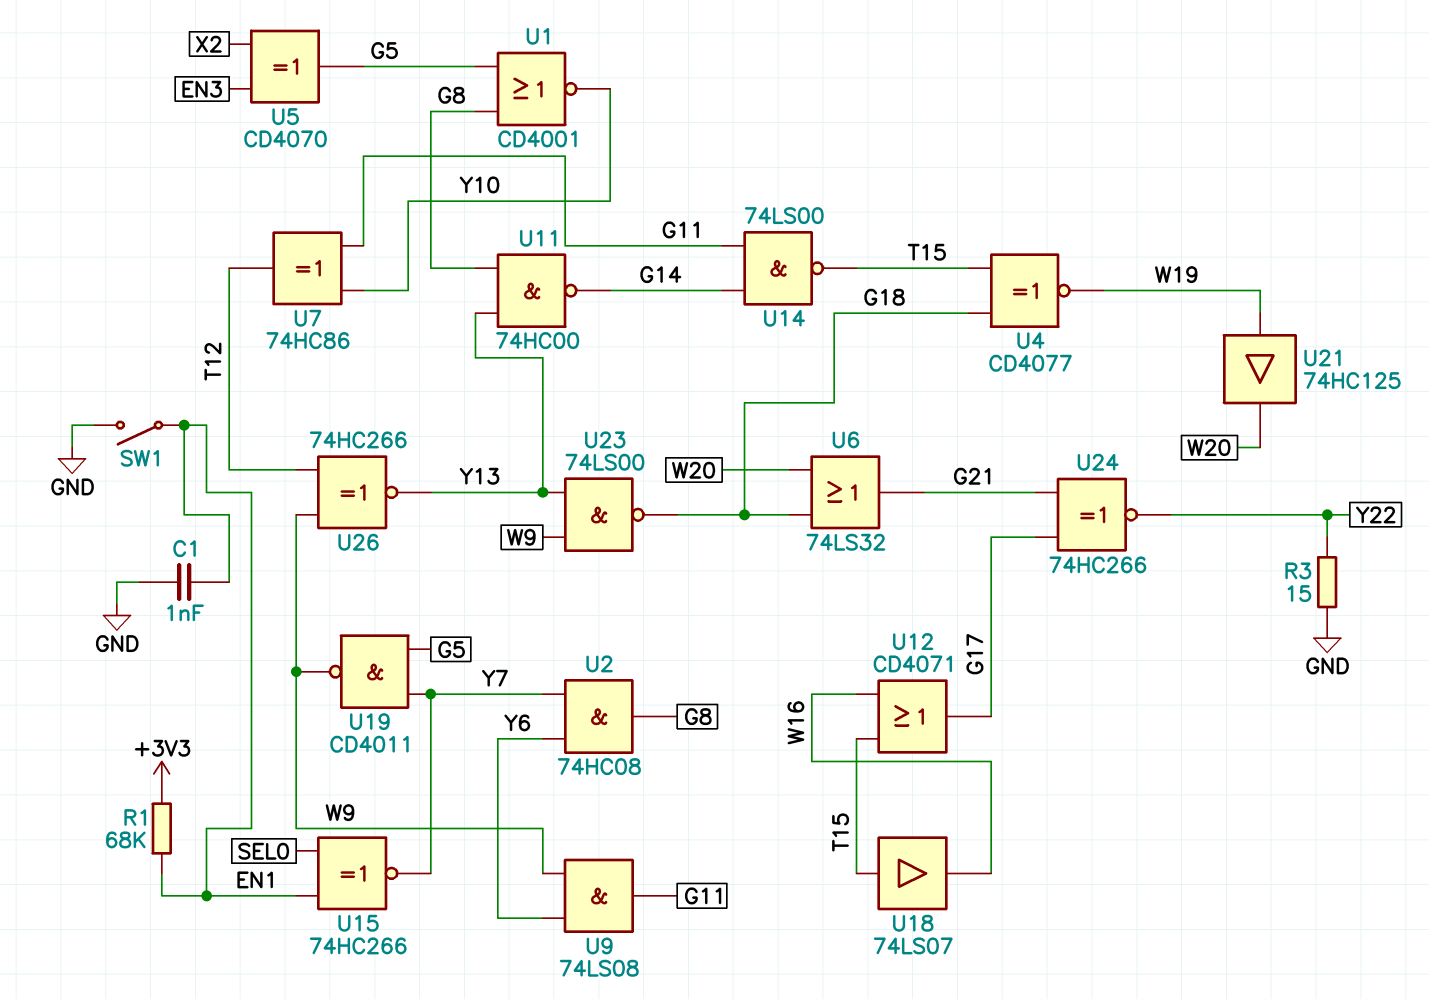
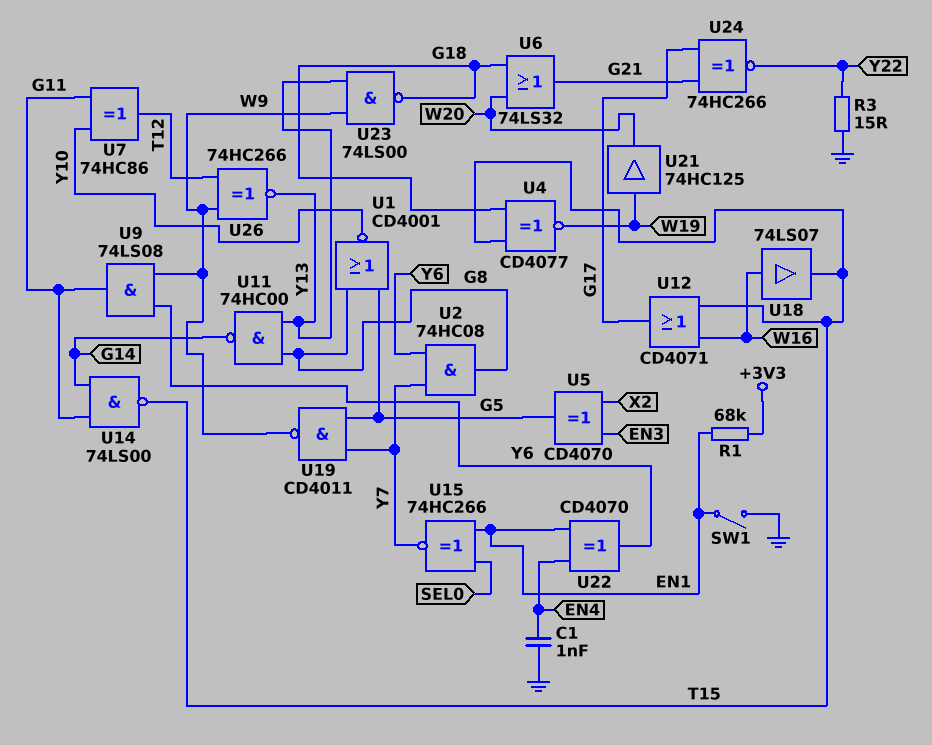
C1: 1nF (EN1, GND) -> 1nF (EN4, GND)
U18: buffer 74LS07 (in T15, out W16) -> buffer 74LS07 (in W16, out T15)
U22: none -> XOR CD4070 (in EN1, in EN4, out Y6)

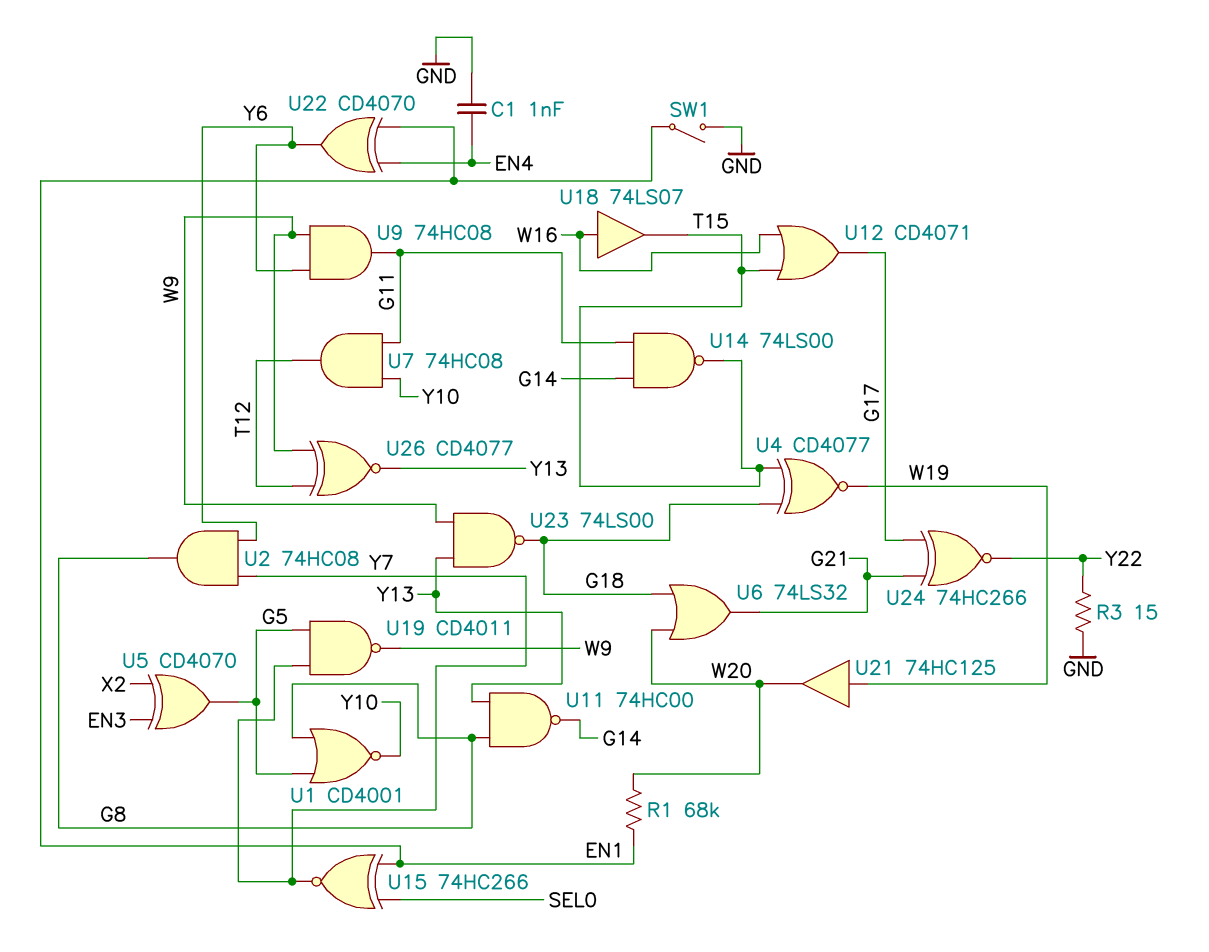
R1: 68k (+3V3, EN1) -> 68k (EN1, W20)
U7: XOR 74HC86 (in G11, in Y10, out T12) -> AND 74HC08 (in G11, in Y10, out T12)
U9: AND 74LS08 (in W9, in Y6, out G11) -> AND 74HC08 (in W9, in Y6, out G11)
U26: XNOR 74HC266 (in T12, in W9, out Y13) -> XNOR CD4077 (in T12, in W9, out Y13)

